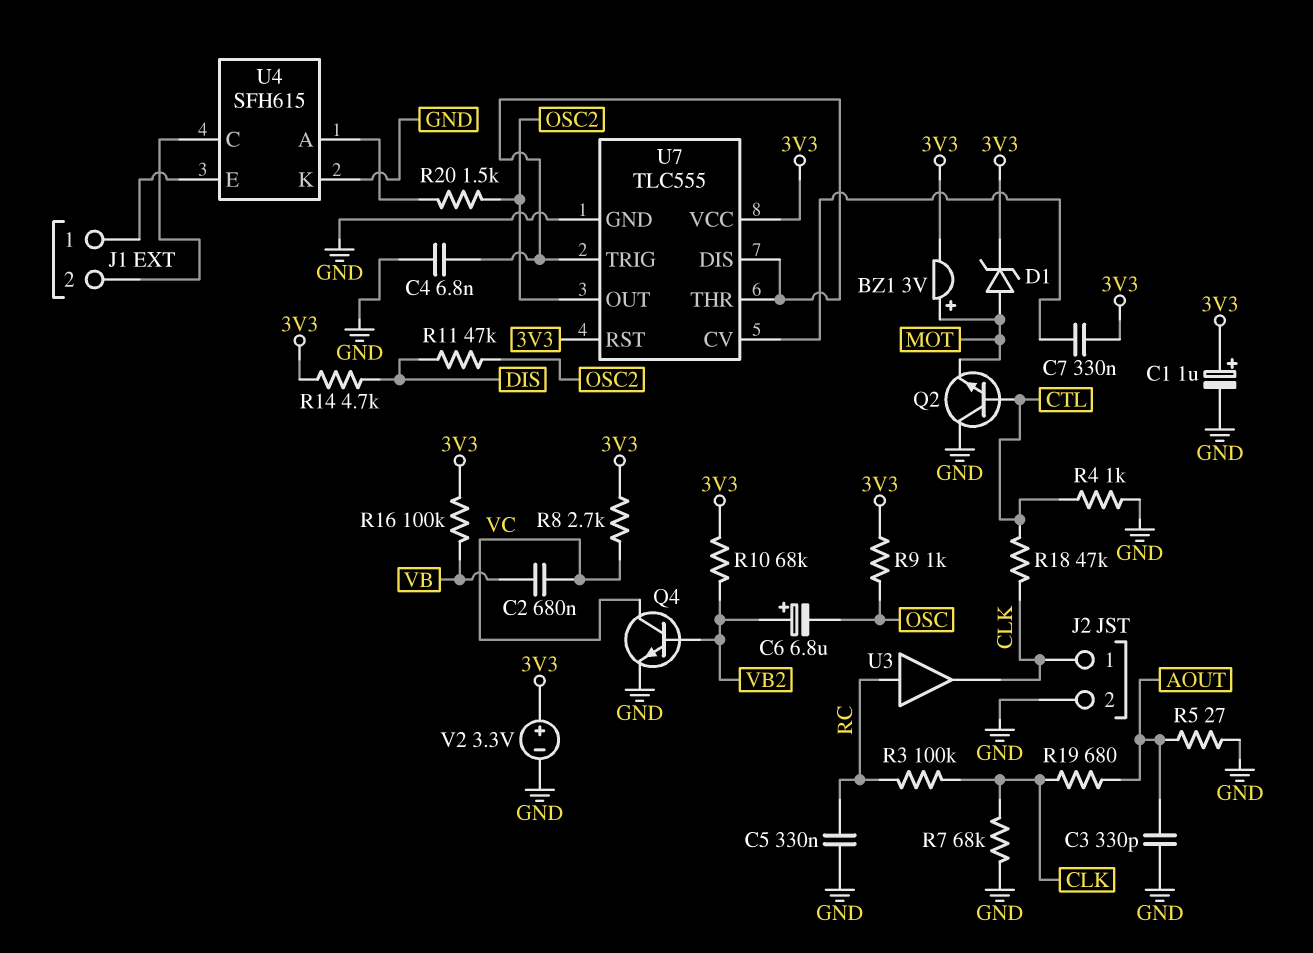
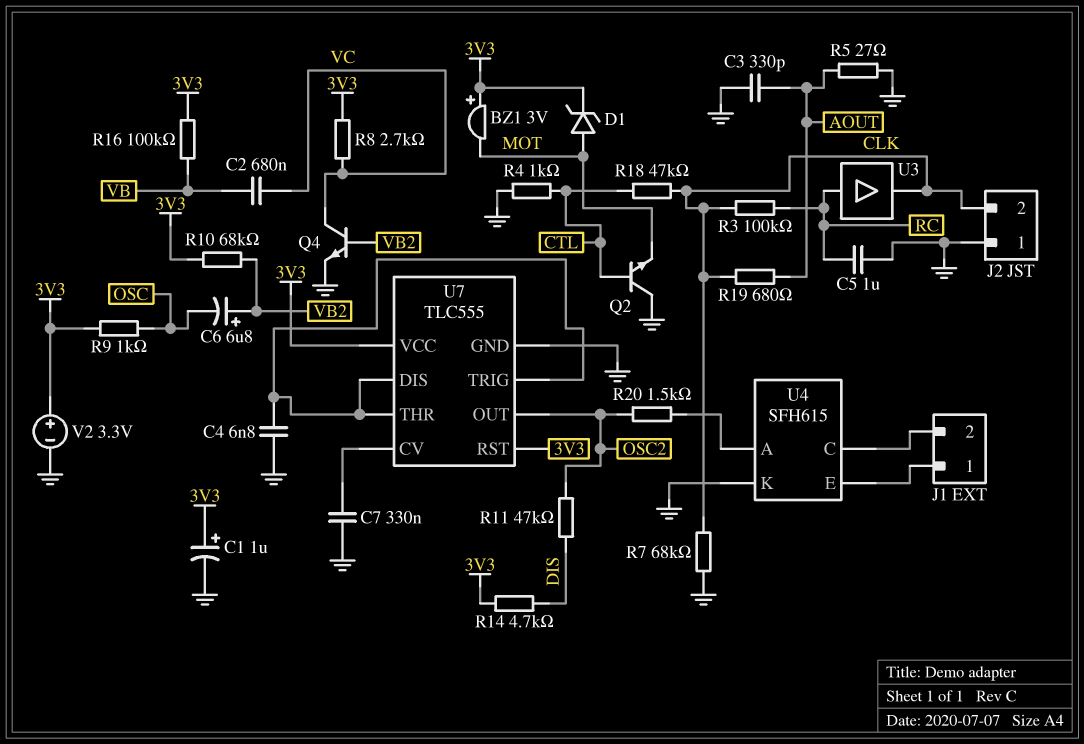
BZ1: buzzer 3V (plus MOT, minus 3V3) -> buzzer 3V (plus 3V3, minus MOT)
C5: 330nF (GND, RC) -> 1uF (GND, RC)
C7: 330nF (3V3, U7/CV) -> 330nF (GND, U7/CV)
J2 pin 1: CLK -> GND
J2 pin 2: GND -> CLK

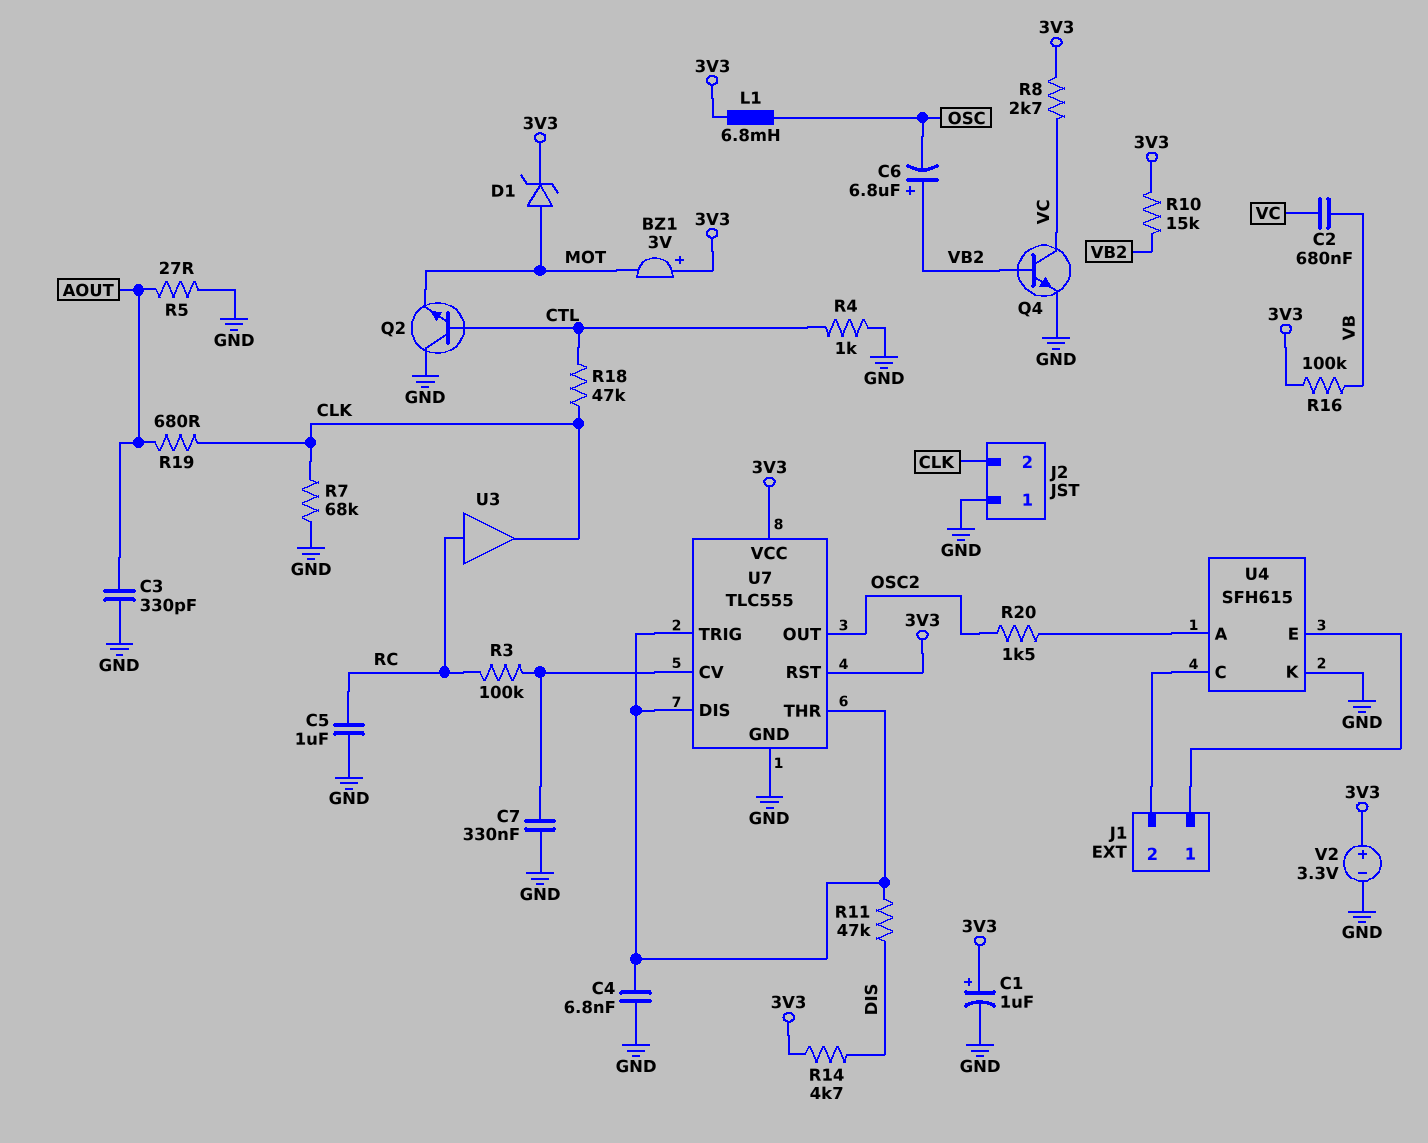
L1: none -> 6.8mH (3V3, OSC)
R3: 100k (CLK, RC) -> 100k (RC, U7/CV)
R9: 1k (3V3, OSC) -> none
R10: 68k (3V3, VB2) -> 15k (3V3, VB2)
R11: 47k (DIS, OSC2) -> 47k (DIS, U7/DIS)

